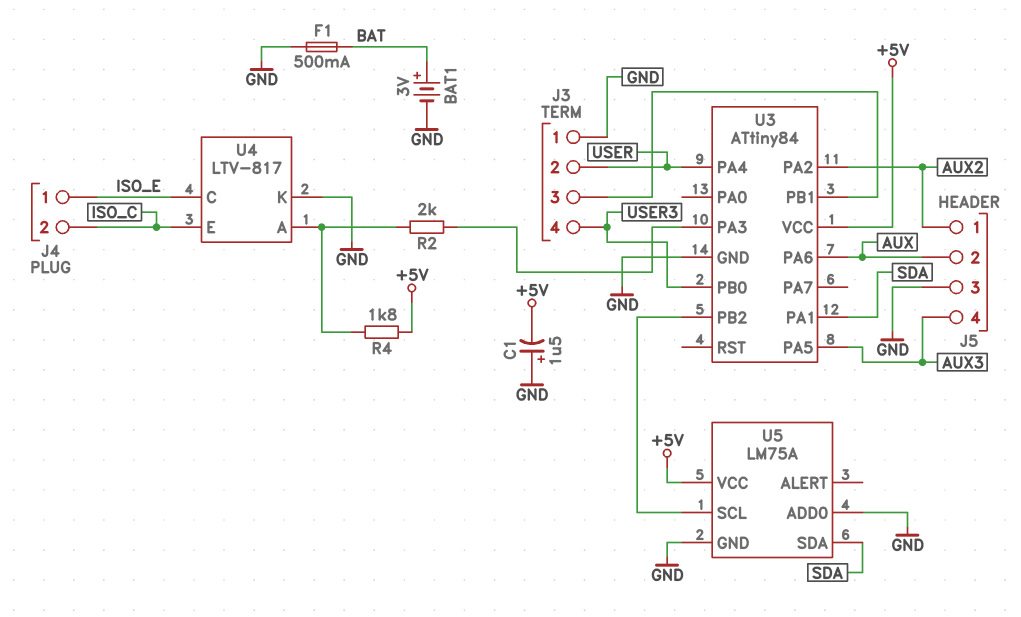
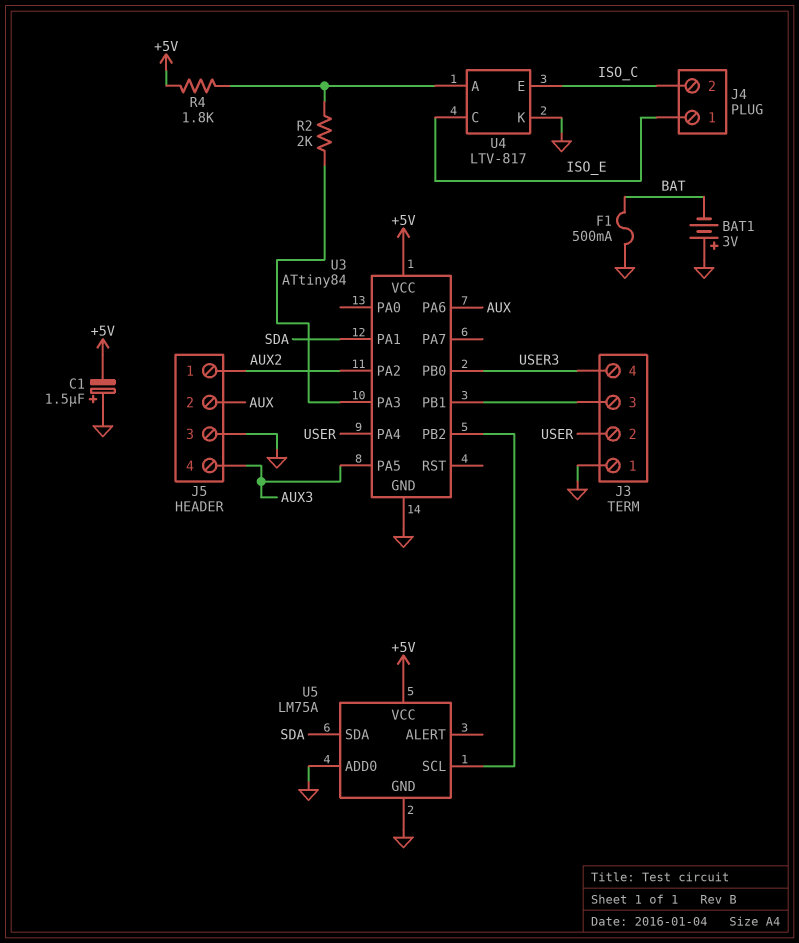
BAT1: 3V (plus BAT, minus GND) -> 3V (plus GND, minus BAT)

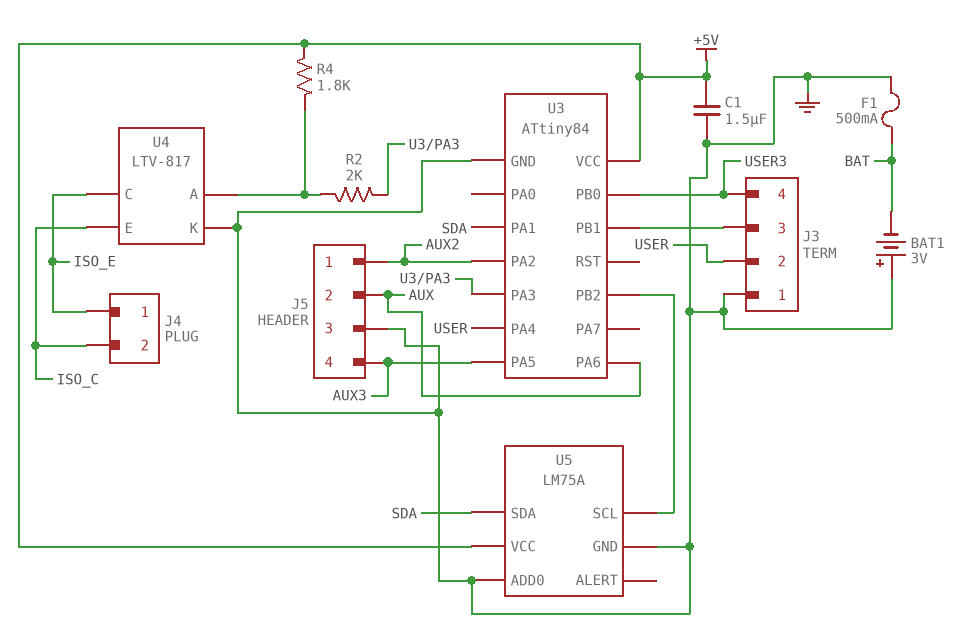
C1: 1.5uF (plus GND, minus +5V) -> 1.5uF (+5V, GND)

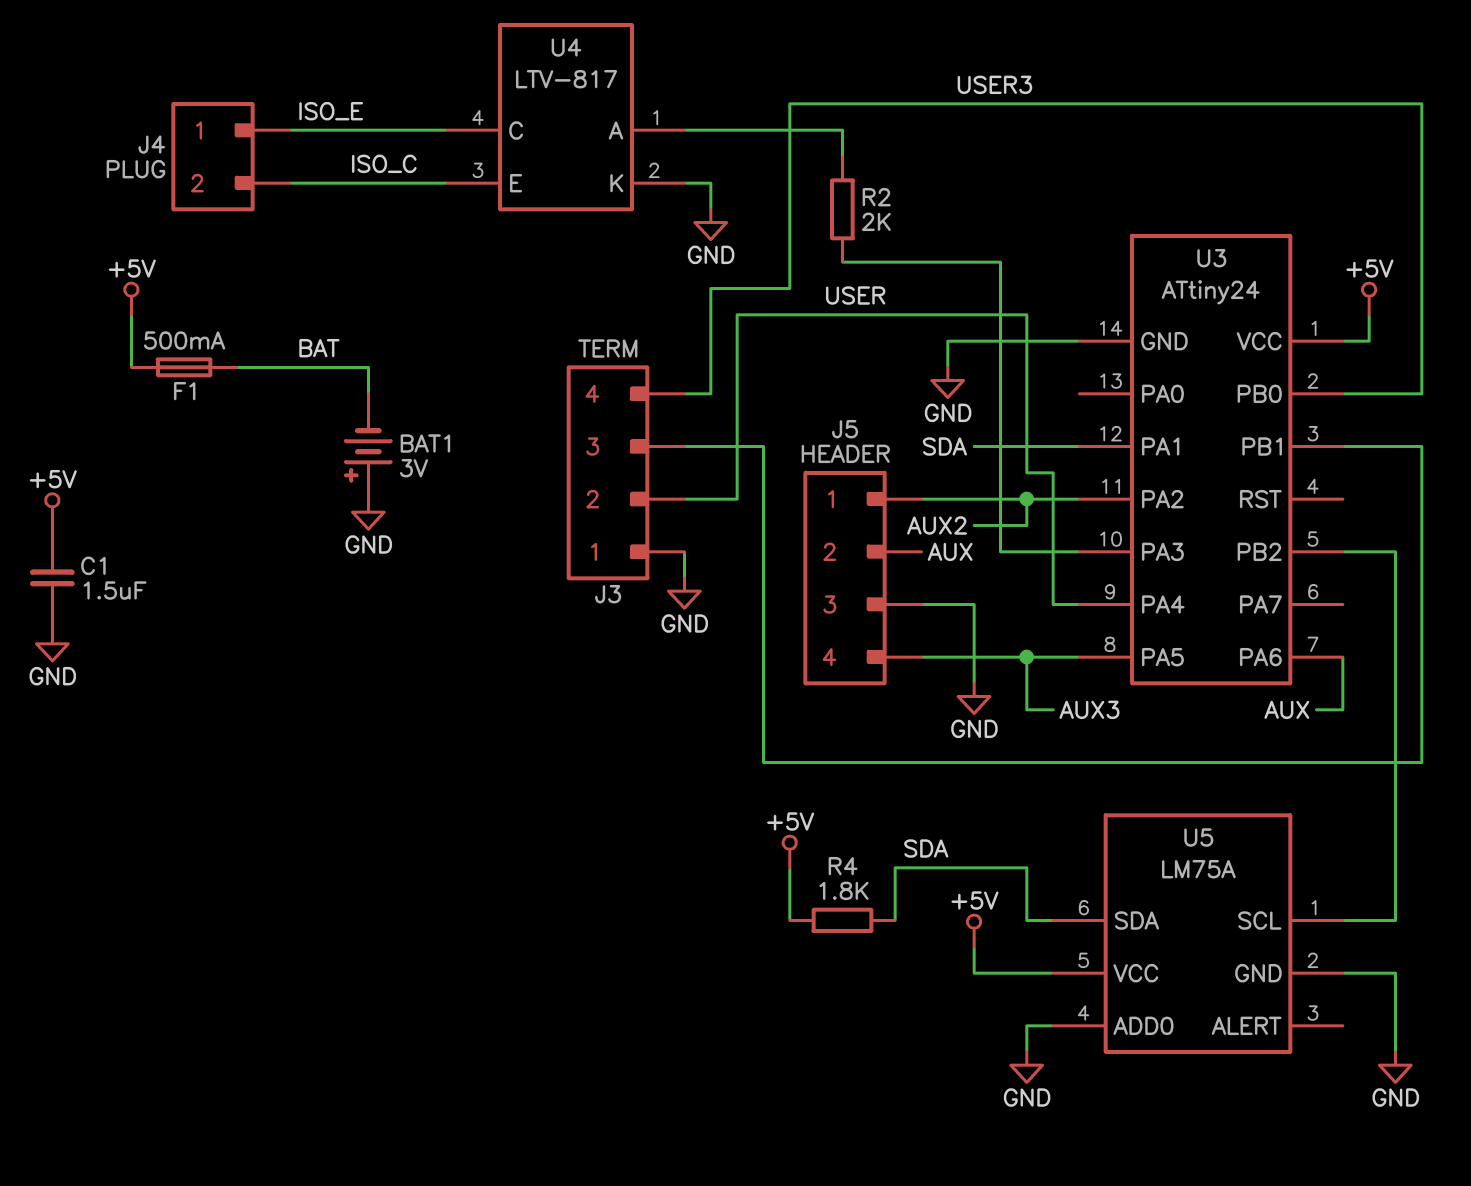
F1: 500mA (BAT, GND) -> 500mA (+5V, BAT)
R4: 1.8k (+5V, U4/A) -> 1.8k (+5V, SDA)
U3: ATtiny84 -> ATtiny24

